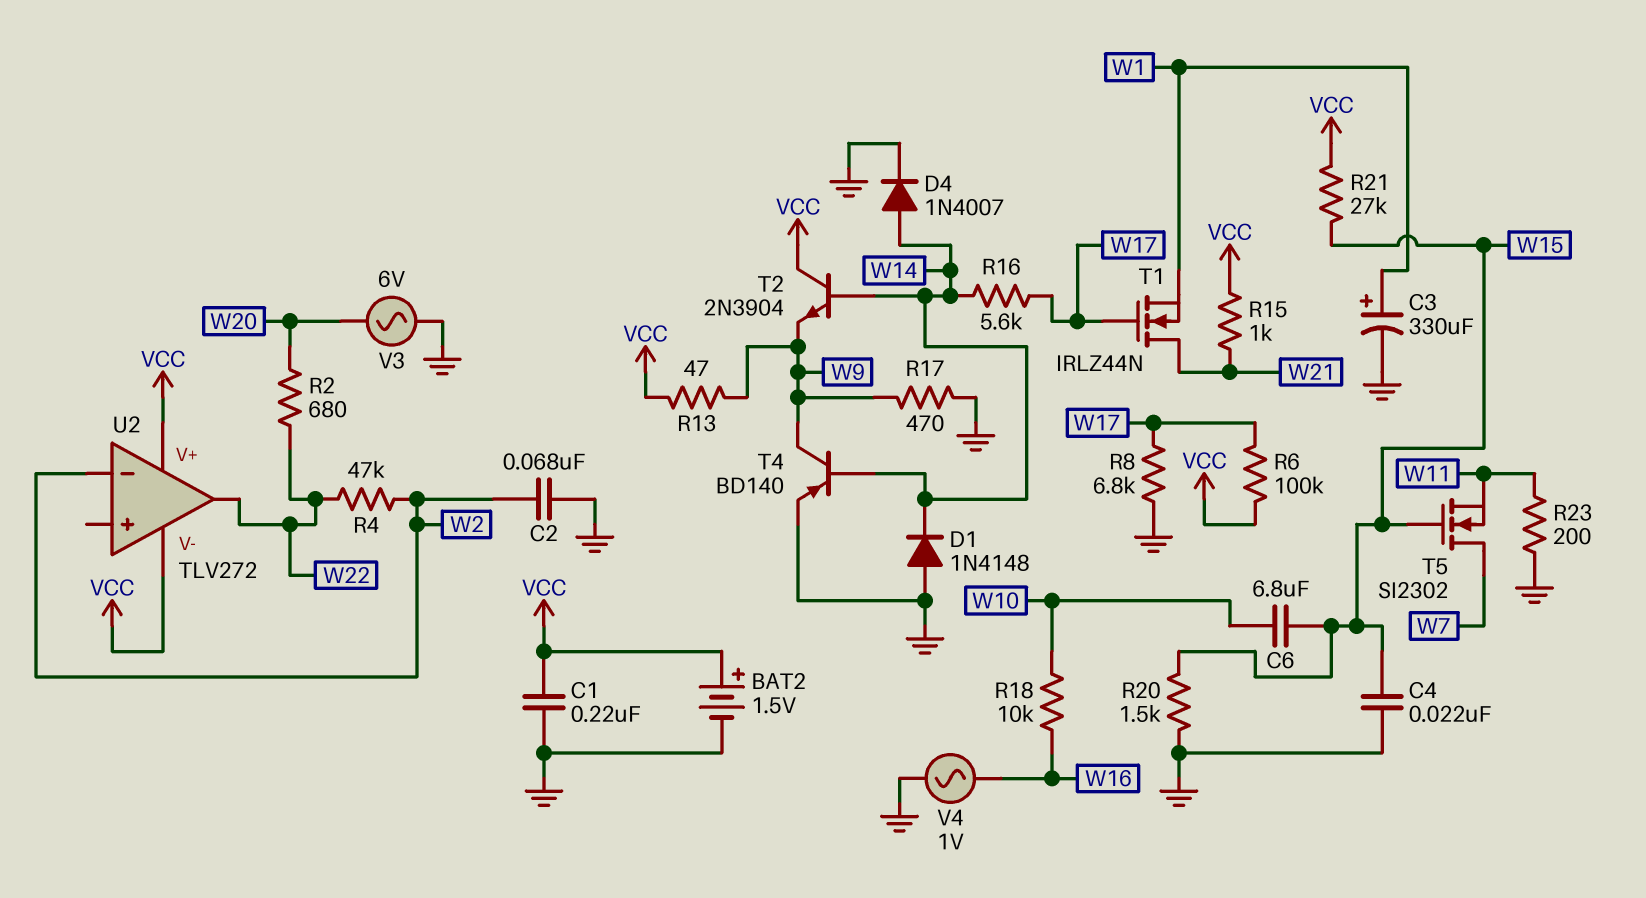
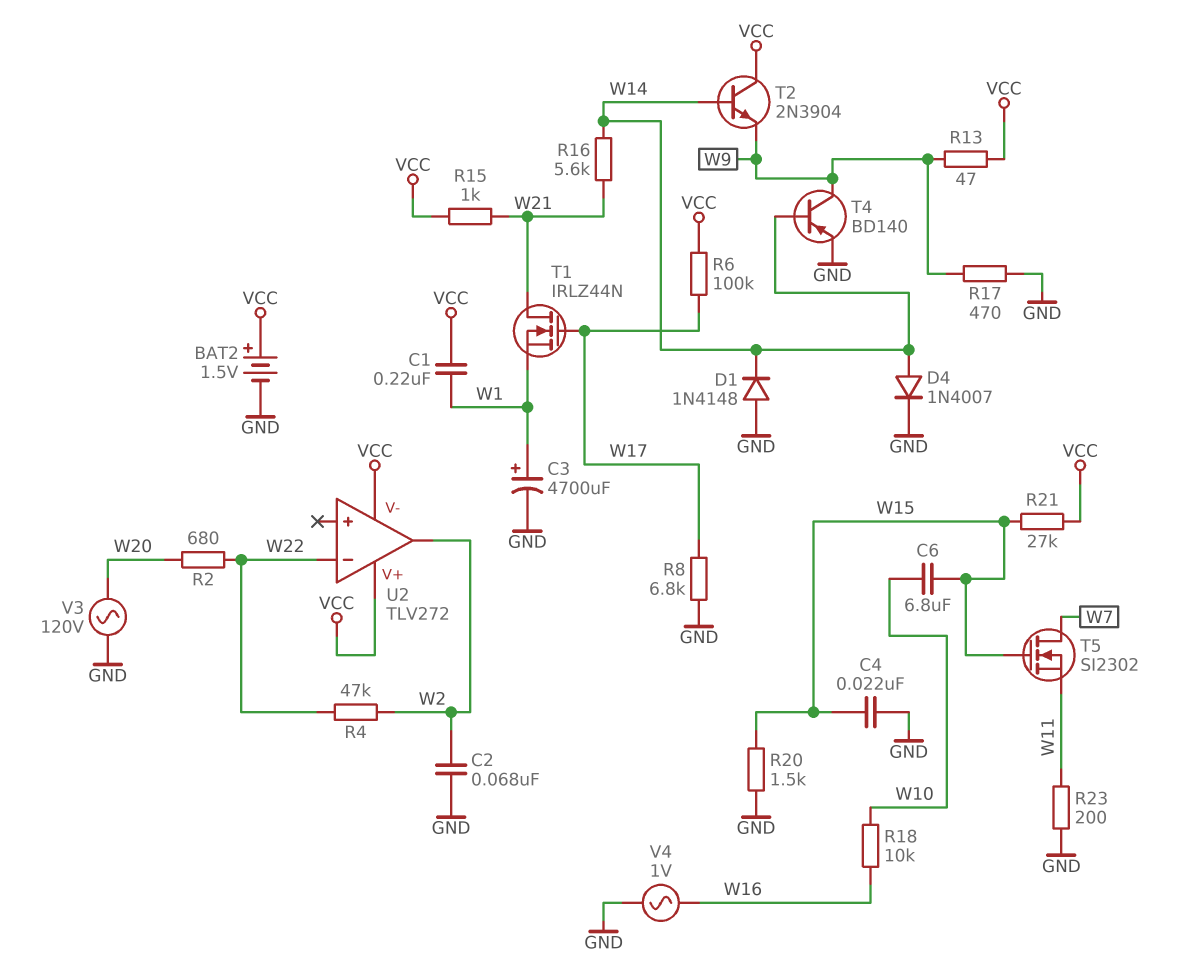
C1: 220nF (GND, VCC) -> 220nF (VCC, W1)
C3: 330uF (plus W1, minus GND) -> 4700uF (plus W1, minus GND)
R16: 5.6k (W14, W17) -> 5.6k (W14, W21)
U2 pin in-: W2 -> W22
U2 pin out: W22 -> W2
V3: AC 6V (GND, W20) -> AC 120V (GND, W20)

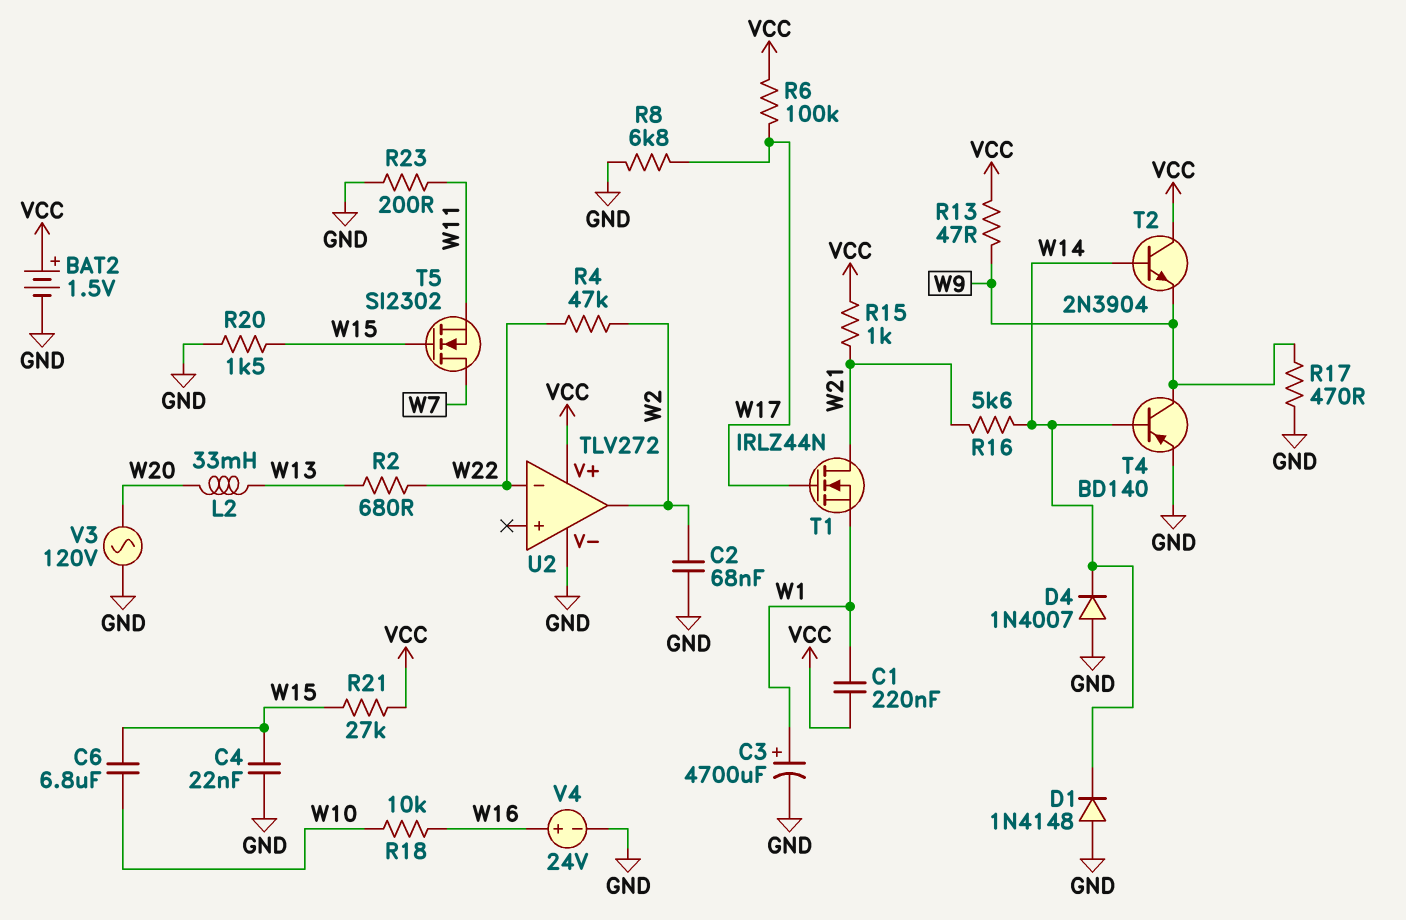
D4: diode 1N4007 (A W14, K GND) -> diode 1N4007 (A GND, K W14)
L2: none -> 33mH (W13, W20)
R2: 680 (W20, W22) -> 680 (W13, W22)
U2 pin V-: VCC -> GND
V4: AC 1V (GND, W16) -> 24V (plus W16, minus GND)

